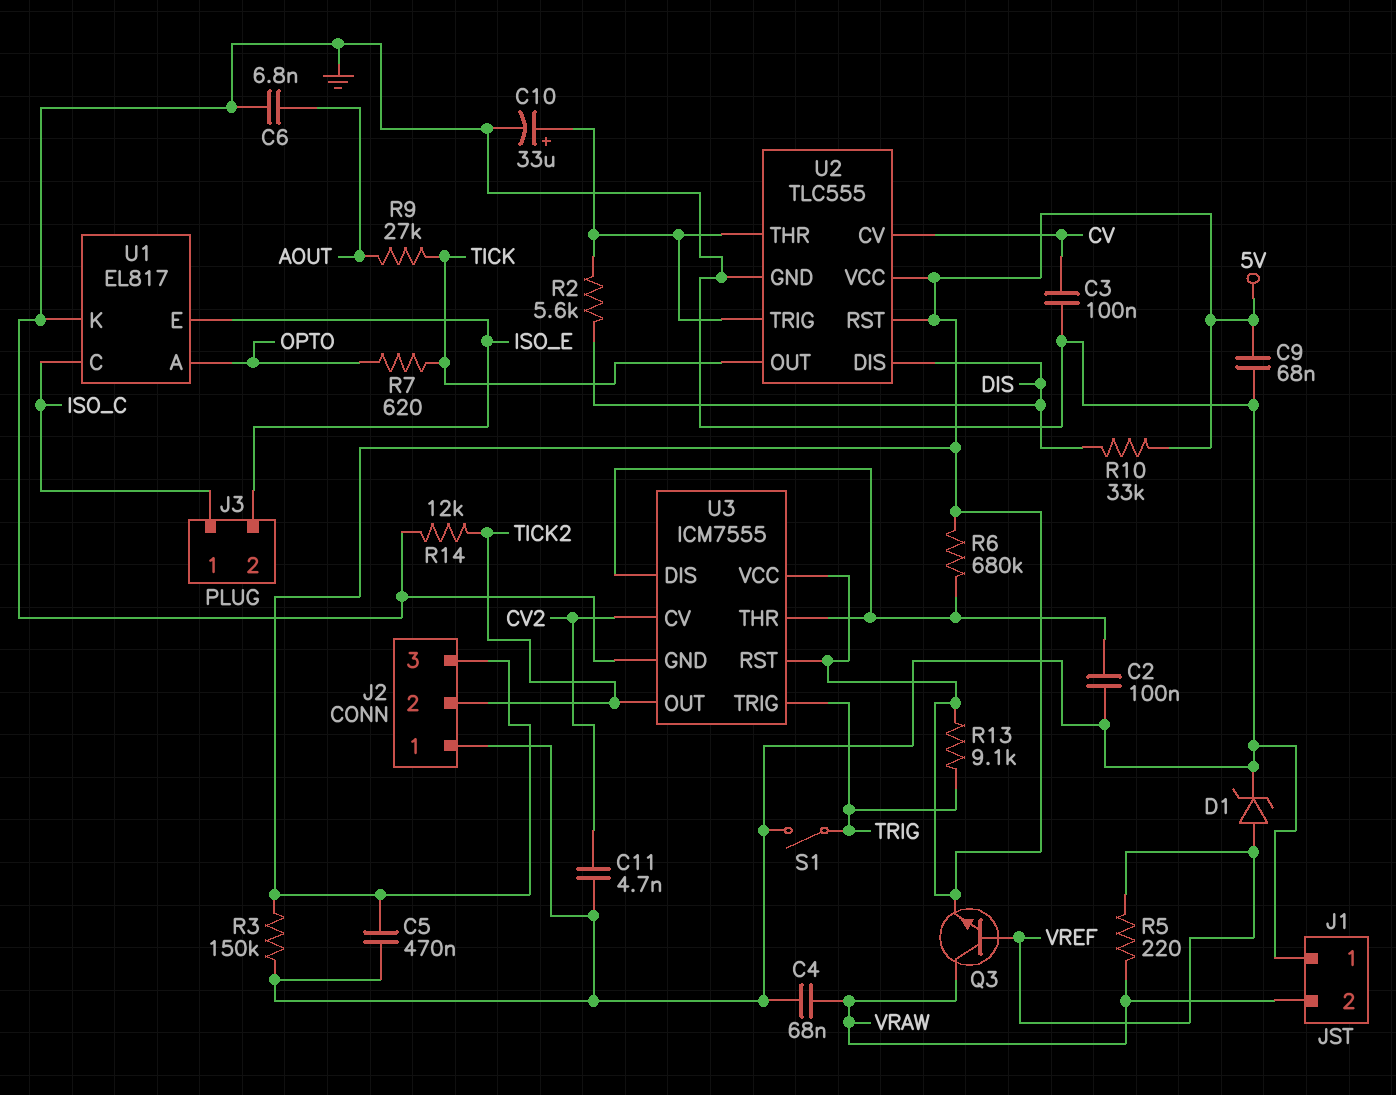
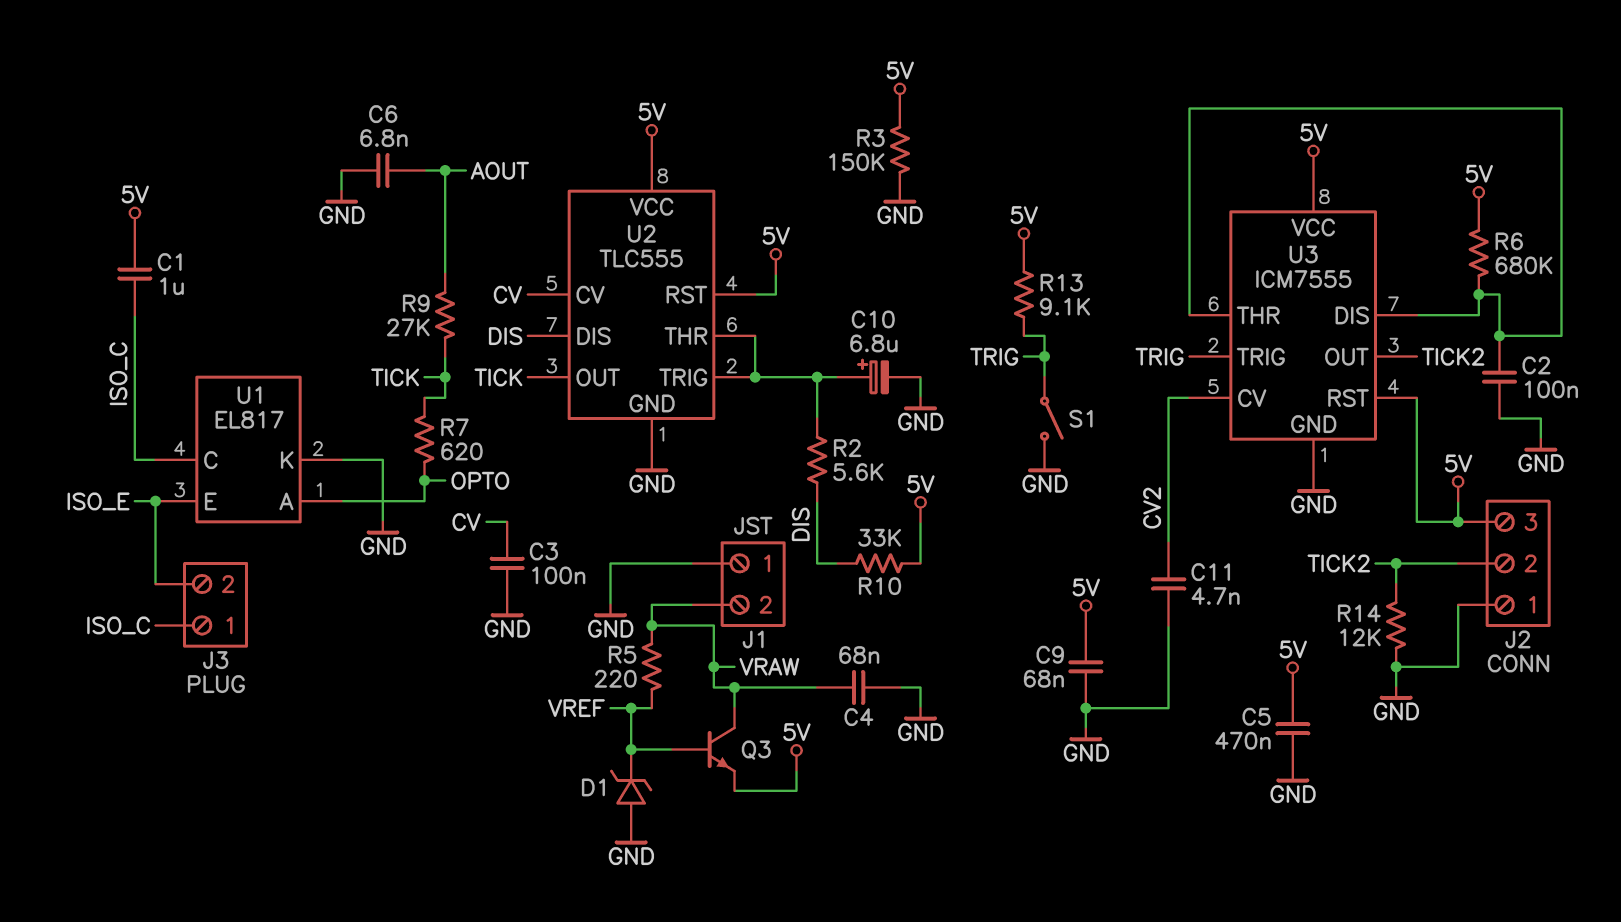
C1: none -> 1uF (5V, ISO_C)
C10: 33uF (plus U2/THR, minus GND) -> 6.8uF (plus U2/THR, minus GND)
D1: zener (A VREF, K GND) -> zener (A GND, K VREF)

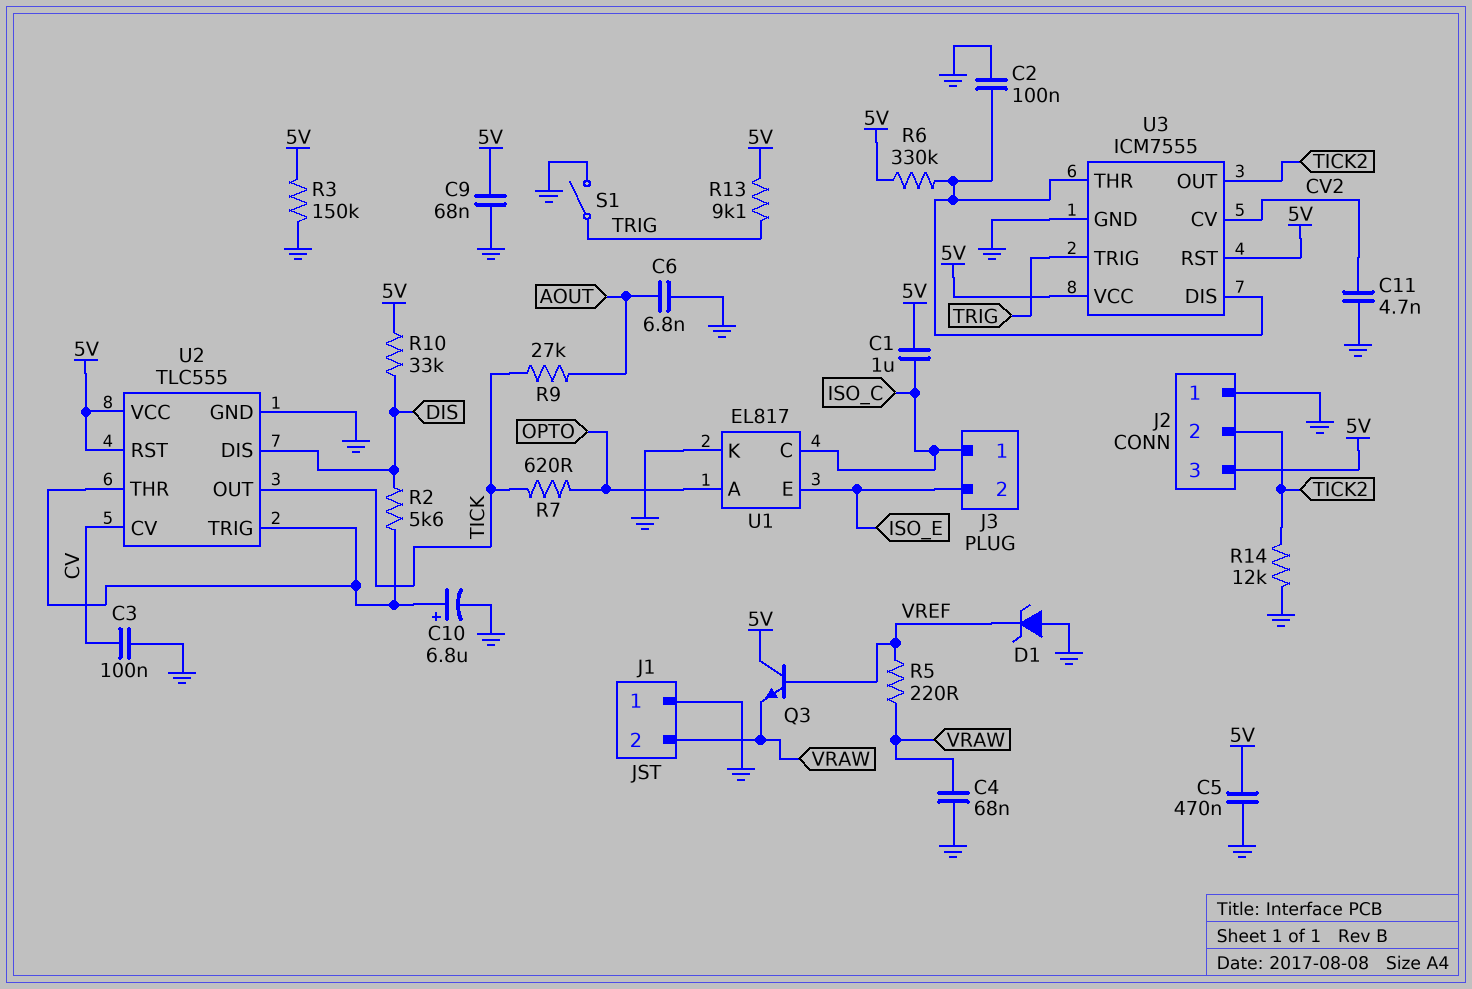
Q3: NPN (B VREF, C VRAW, E 5V) -> NPN (B VREF, C 5V, E VRAW)
R6: 680k (5V, U3/DIS) -> 330k (5V, U3/DIS)

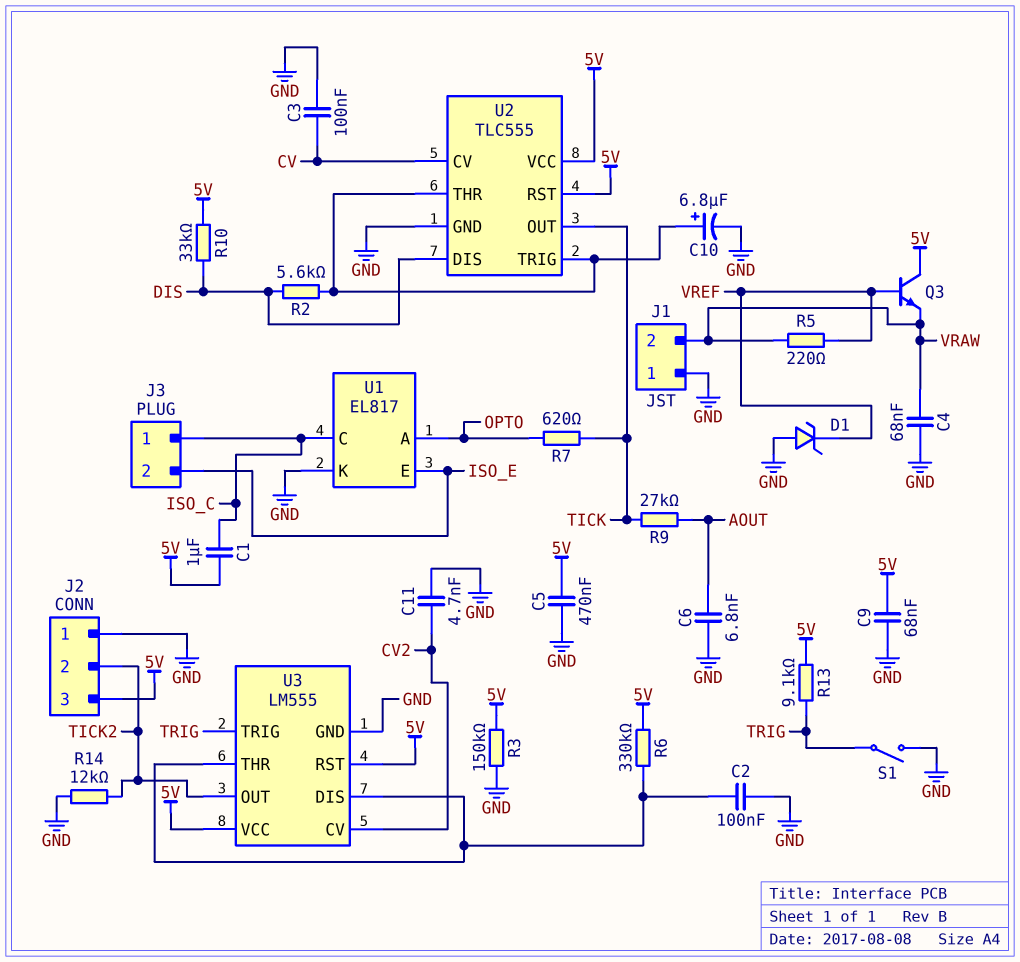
U3: ICM7555 -> LM555

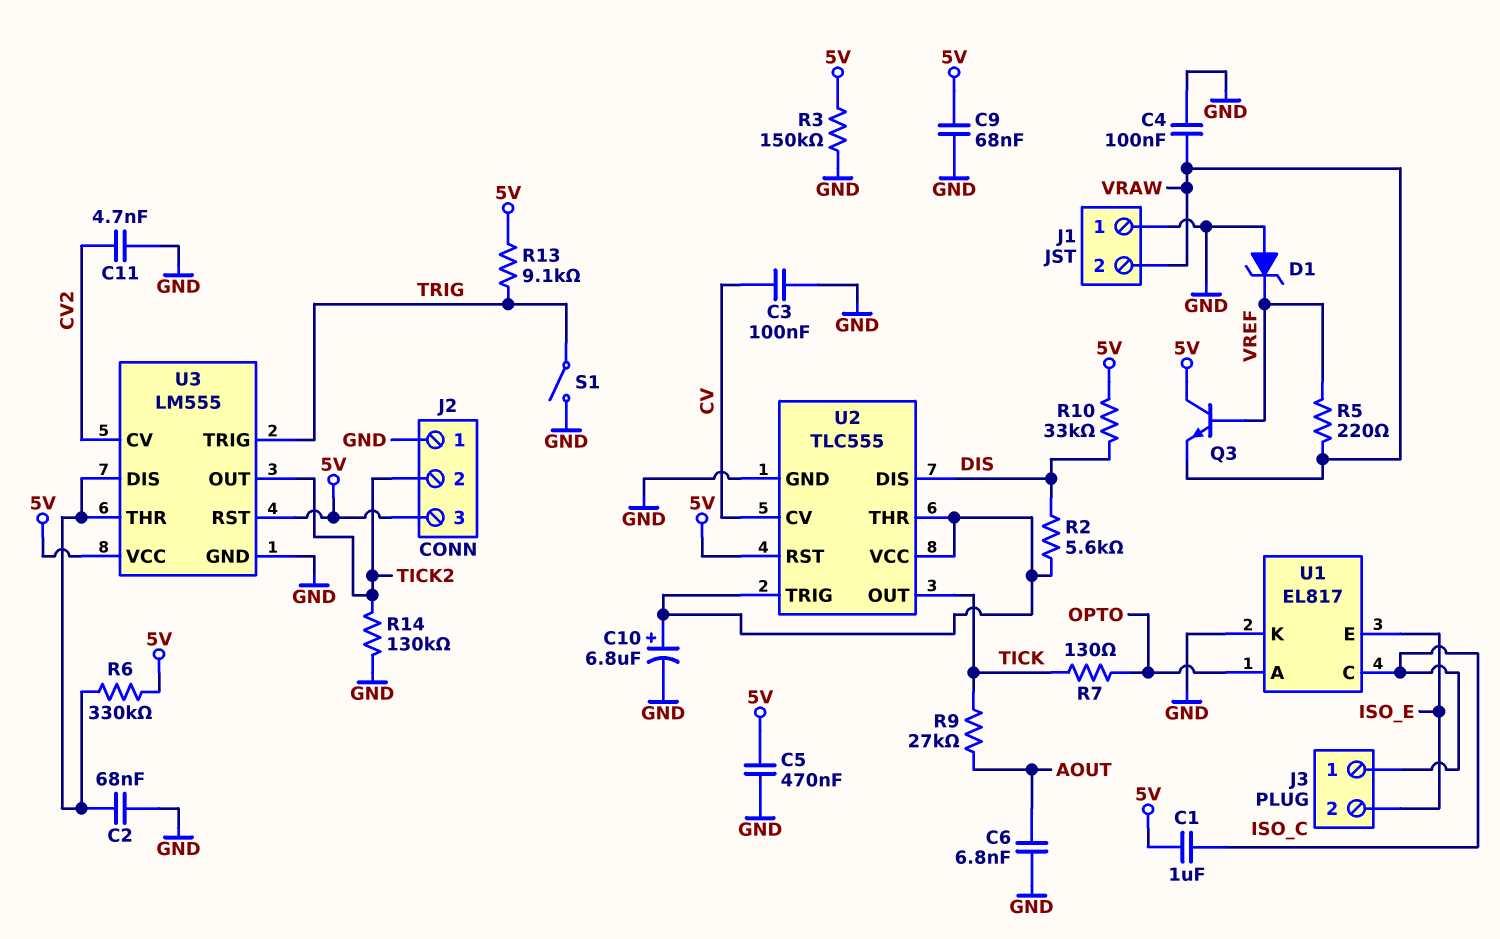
C2: 100nF (GND, U3/DIS) -> 68nF (GND, U3/DIS)
C4: 68nF (GND, VRAW) -> 100nF (GND, VRAW)
R7: 620 (OPTO, TICK) -> 130 (OPTO, TICK)
R14: 12k (GND, TICK2) -> 130k (GND, TICK2)
U2 pin VCC: 5V -> U2/THR

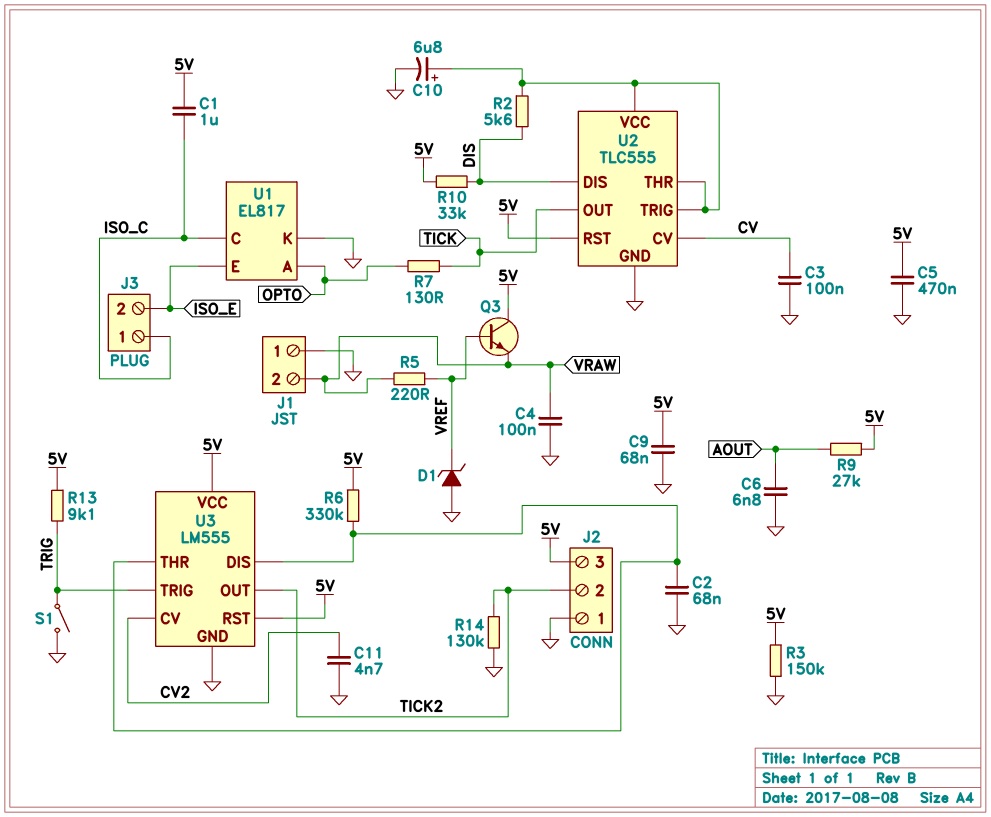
R9: 27k (AOUT, TICK) -> 27k (5V, AOUT)

